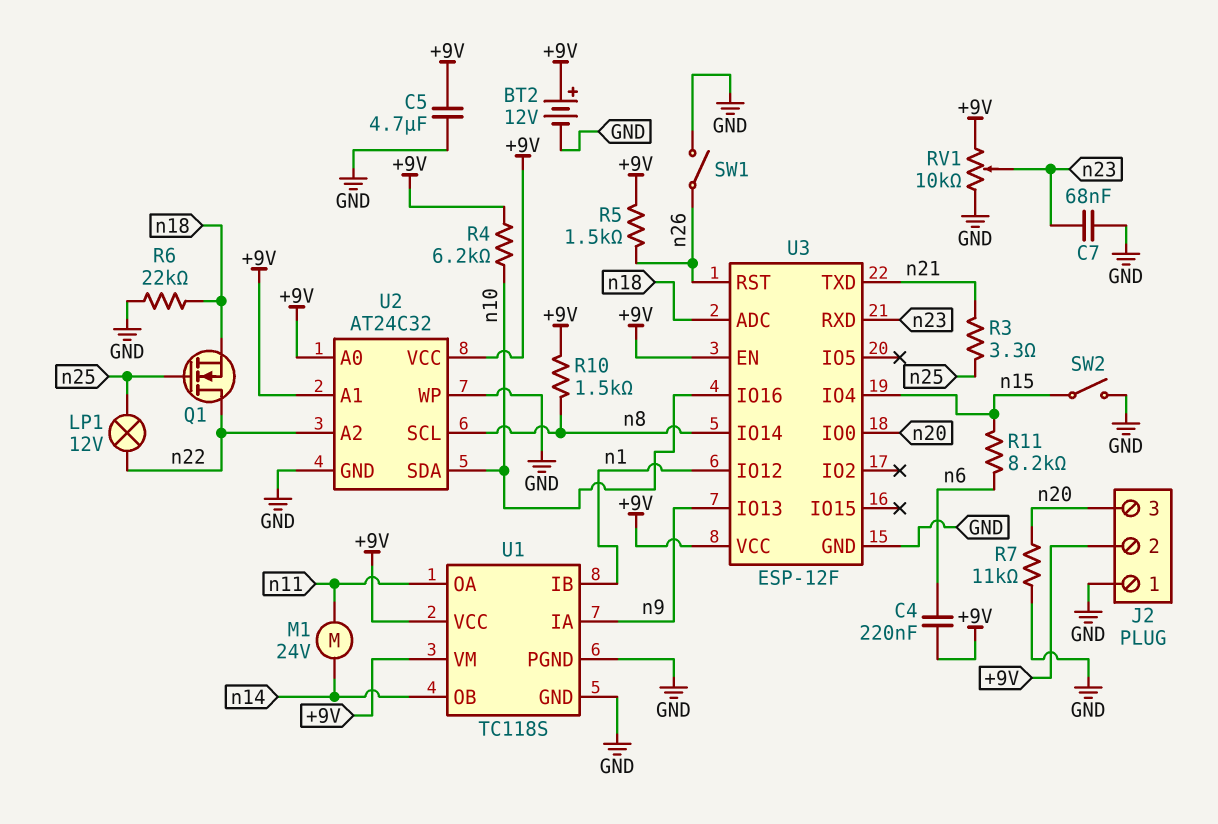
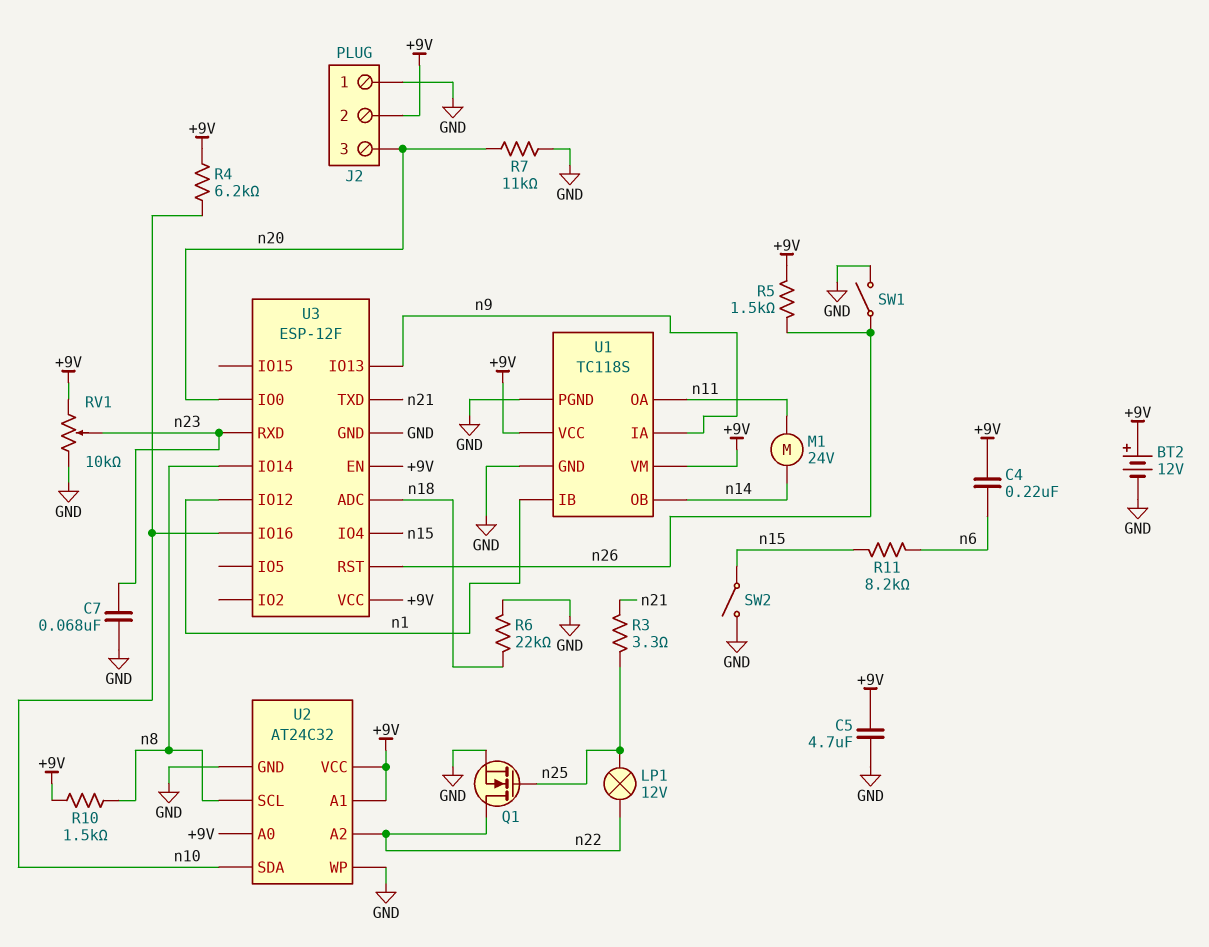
Q1: NMOS (G n25, D n22, S n18) -> NMOS (G n25, D n22, S GND)

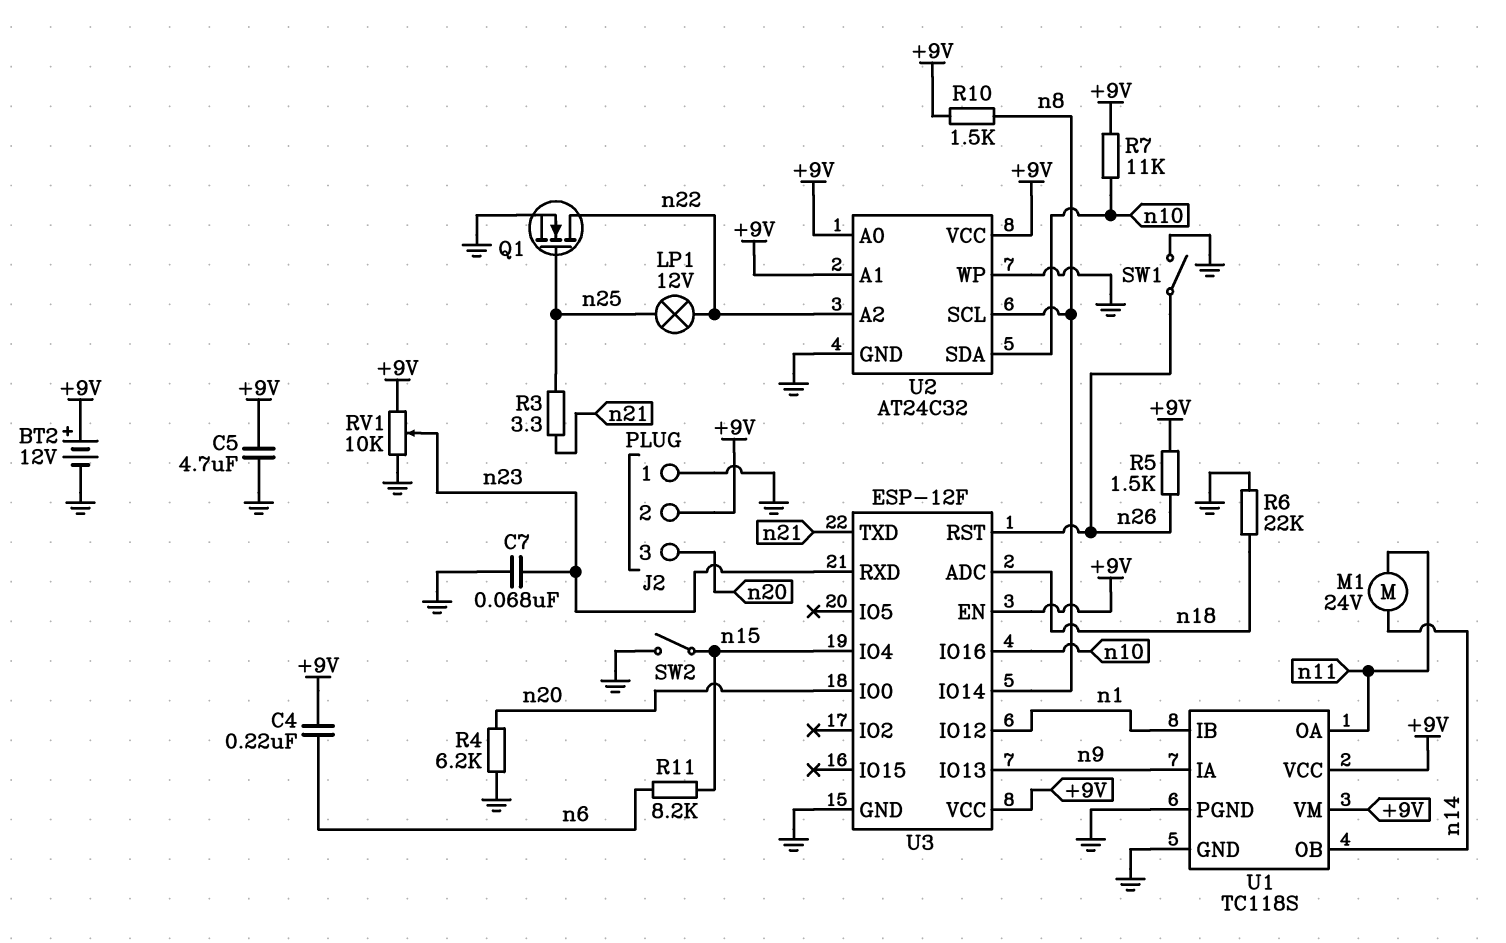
R4: 6.2k (+9V, n10) -> 6.2k (GND, n20)
R7: 11k (GND, n20) -> 11k (+9V, n10)

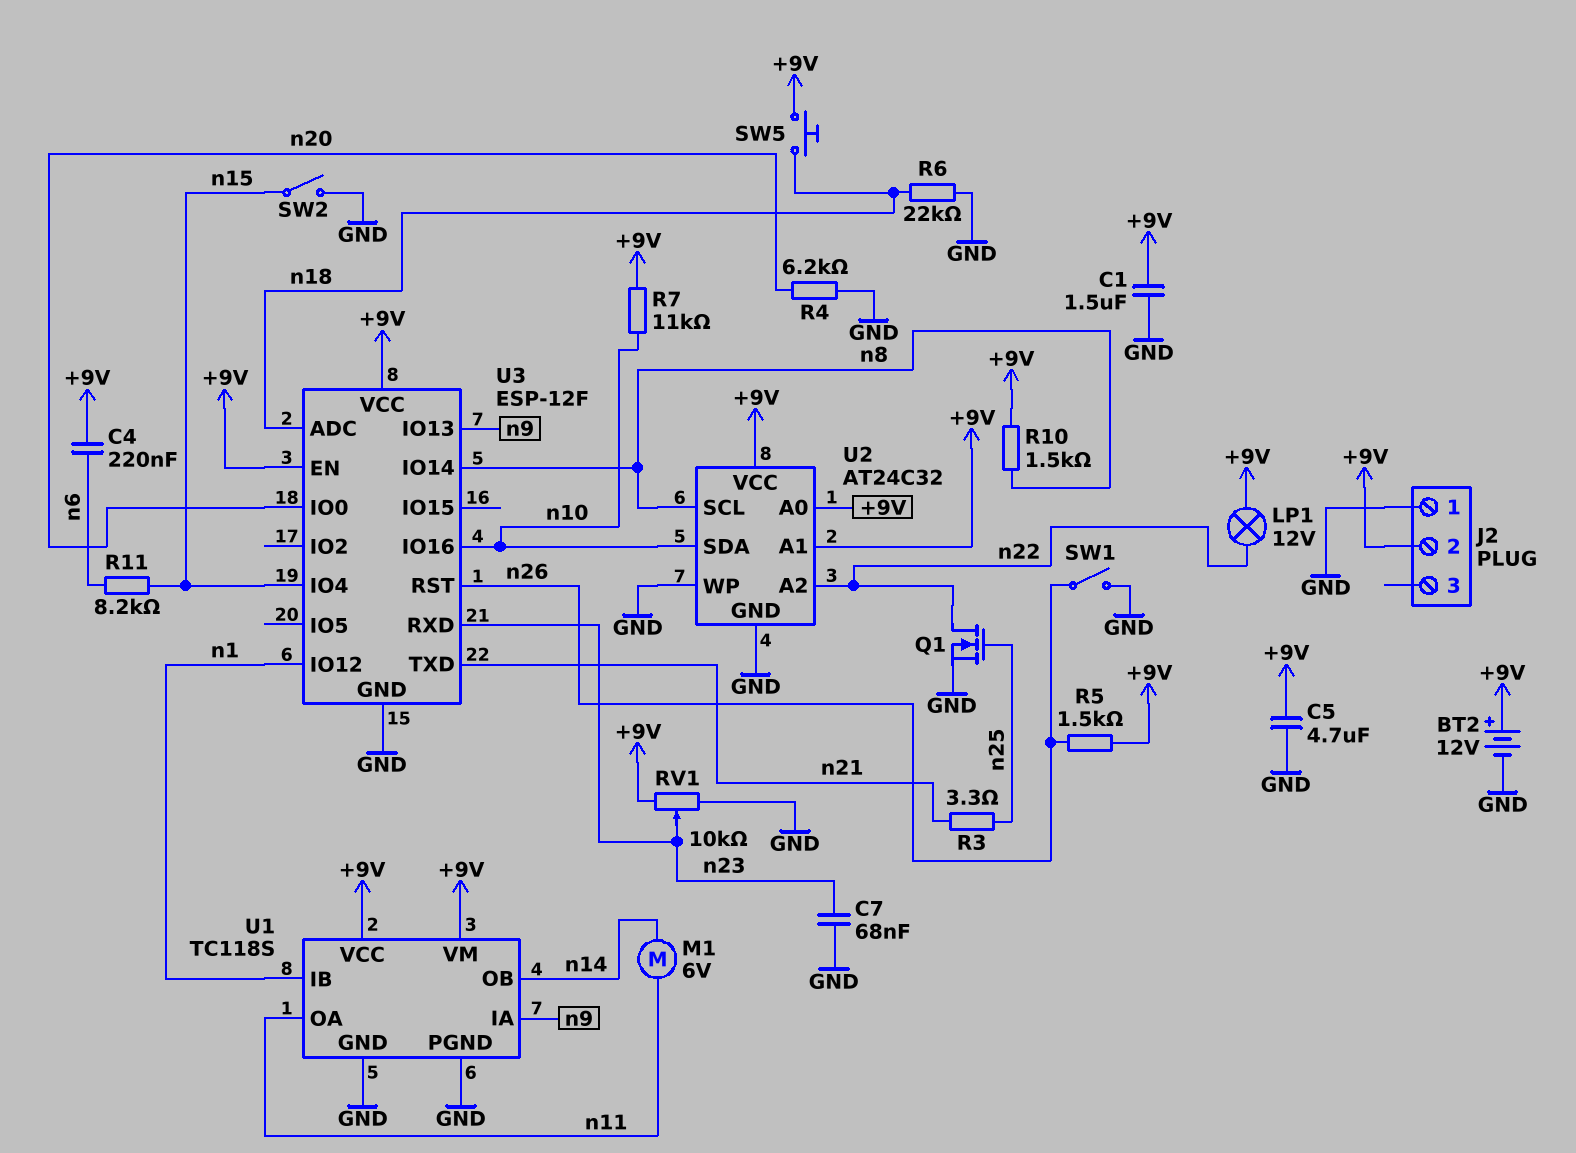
C1: none -> 1.5uF (+9V, GND)
J2 pin 3: n20 -> none
LP1: lamp 12V (n22, n25) -> lamp 12V (+9V, n22)
M1: motor 24V (n11, n14) -> motor 6V (n11, n14)
SW5: none -> button (+9V, n18)

